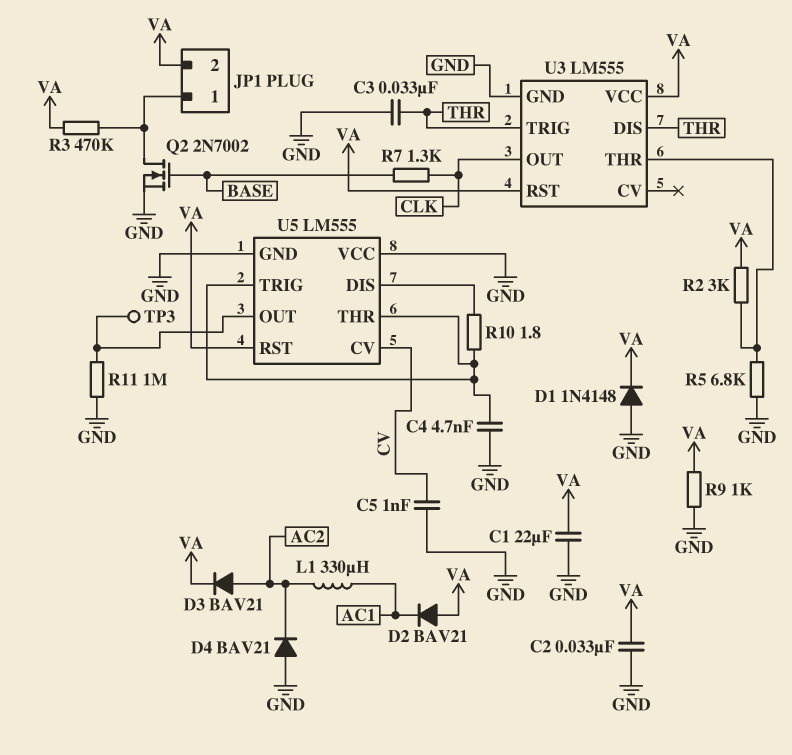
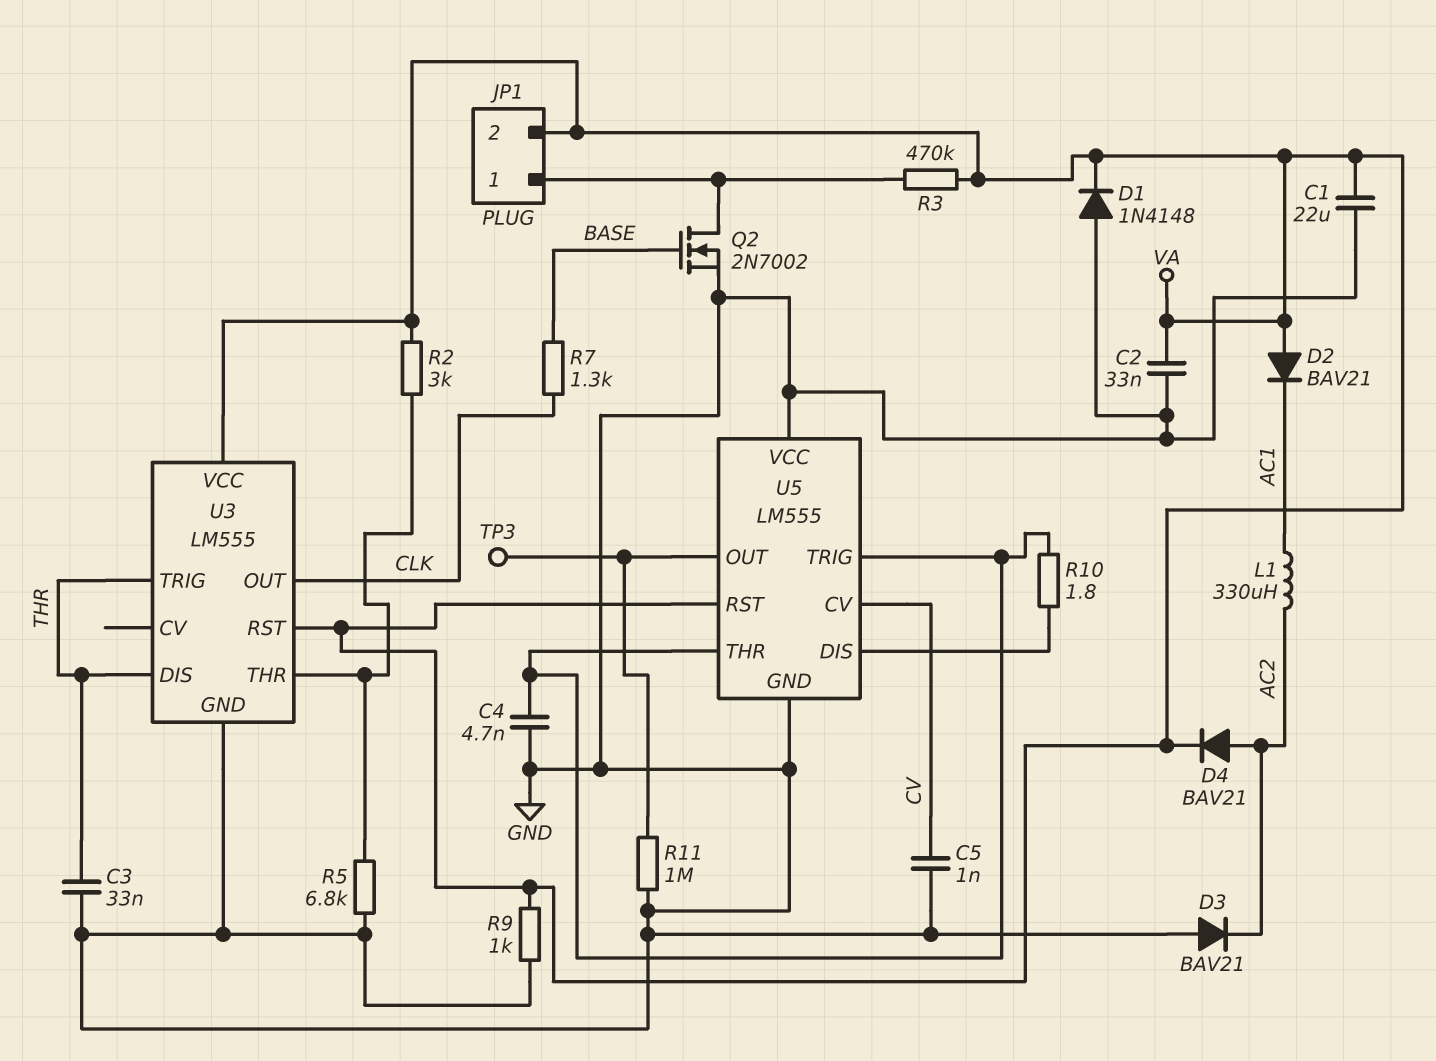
D3: diode BAV21 (A AC2, K VA) -> diode BAV21 (A GND, K AC2)
D4: diode BAV21 (A GND, K AC2) -> diode BAV21 (A AC2, K VA)

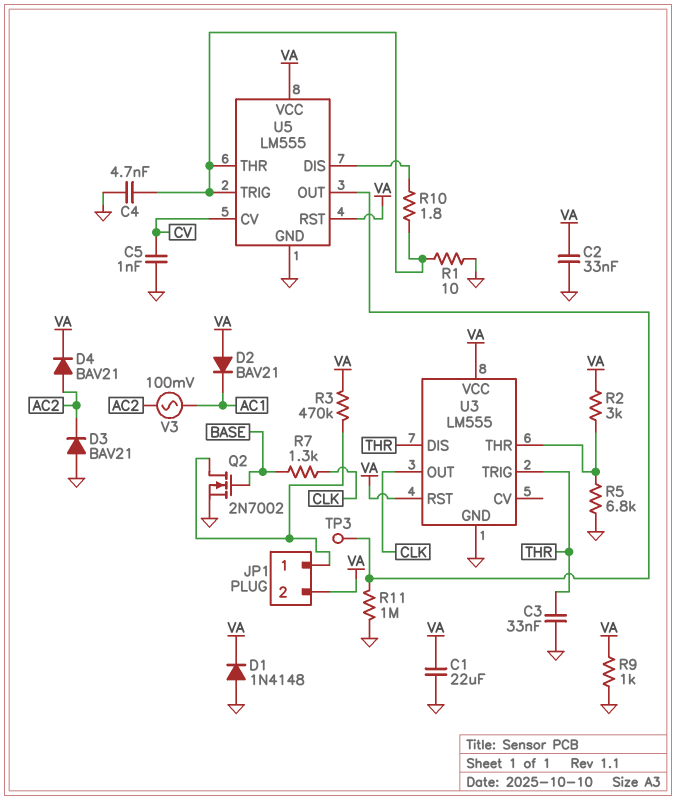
L1: 330uH (AC1, AC2) -> none
R1: none -> 10 (GND, U5/THR)
U5 pin VCC: GND -> VA
V3: none -> AC 100mV (AC1, AC2)

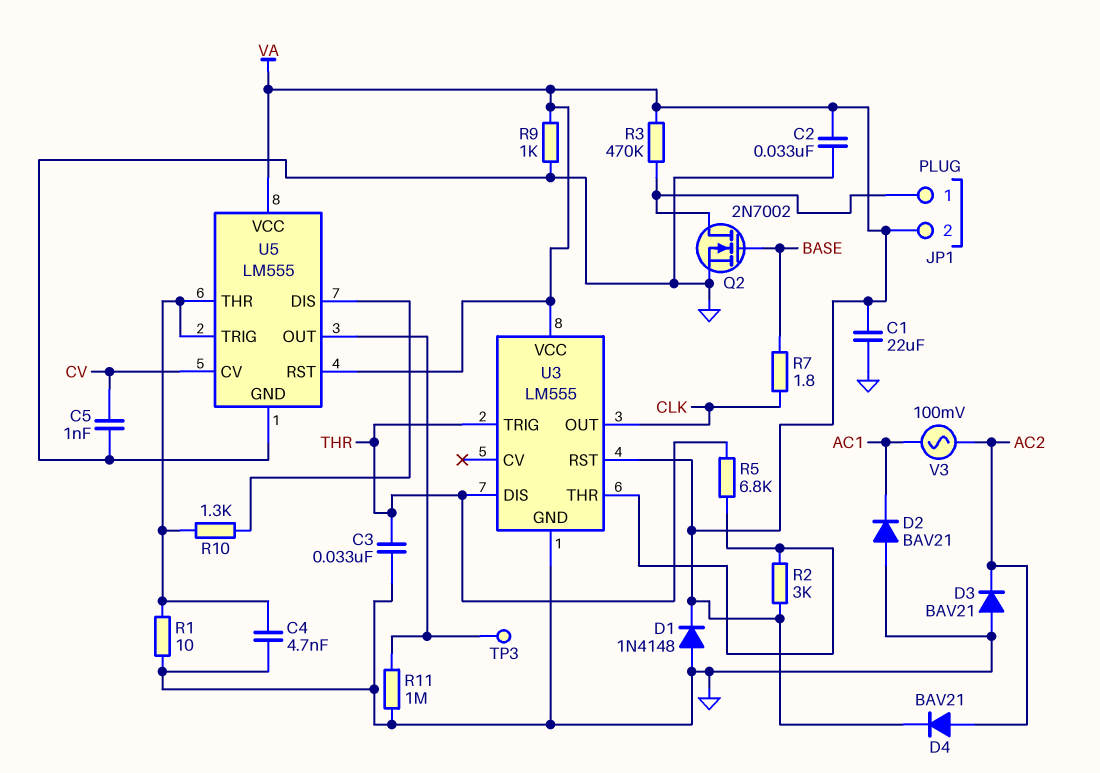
D2: diode BAV21 (A VA, K AC1) -> diode BAV21 (A GND, K AC1)
R5: 6.8k (GND, U3/THR) -> 6.8k (THR, U3/THR)
R7: 1.3k (BASE, CLK) -> 1.8 (BASE, CLK)
R10: 1.8 (U5/DIS, U5/THR) -> 1.3k (U5/DIS, U5/THR)

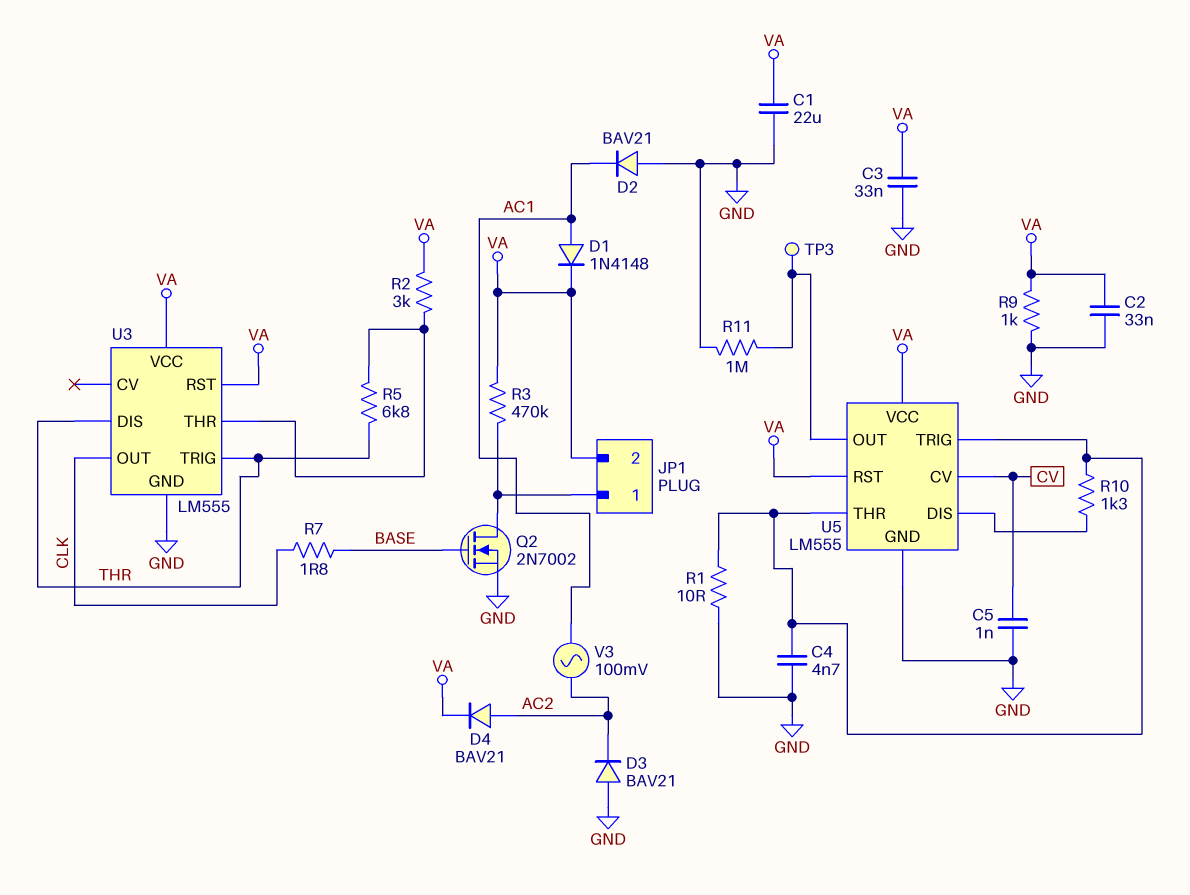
C3: 33nF (GND, THR) -> 33nF (GND, VA)
D1: diode 1N4148 (A GND, K VA) -> diode 1N4148 (A AC1, K VA)

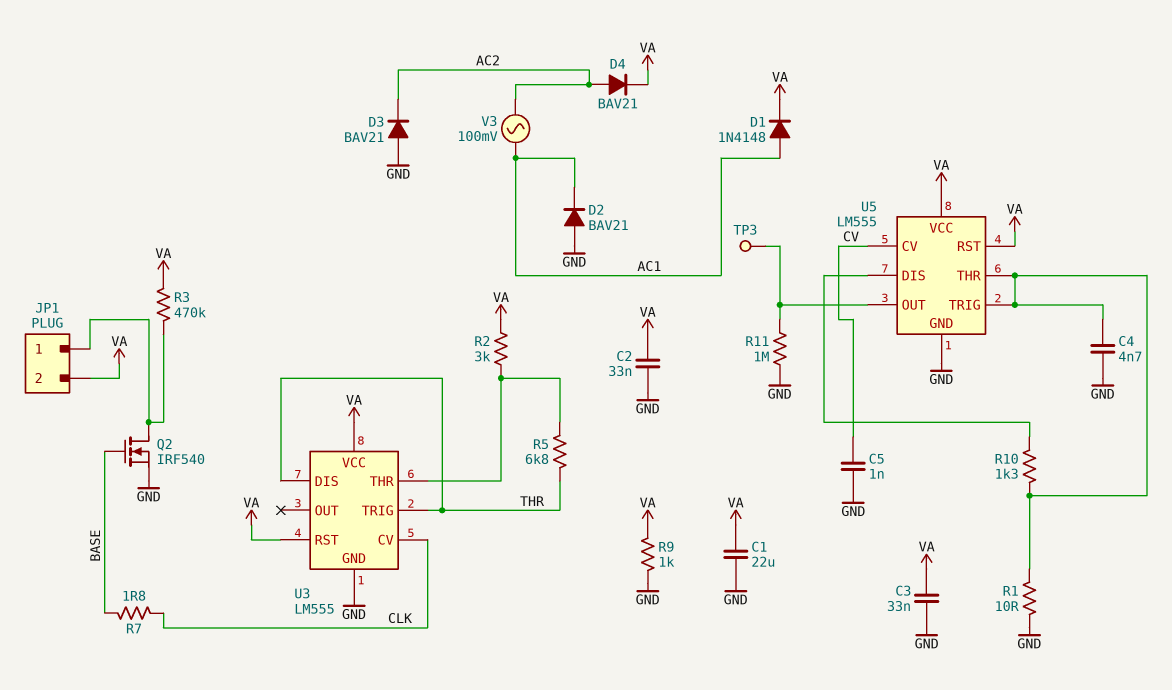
Q2: NMOS 2N7002 (G BASE, D JP1/1, S GND) -> NMOS IRF540 (G BASE, D JP1/1, S GND)
U3 pin CV: none -> CLK
U3 pin OUT: CLK -> none

